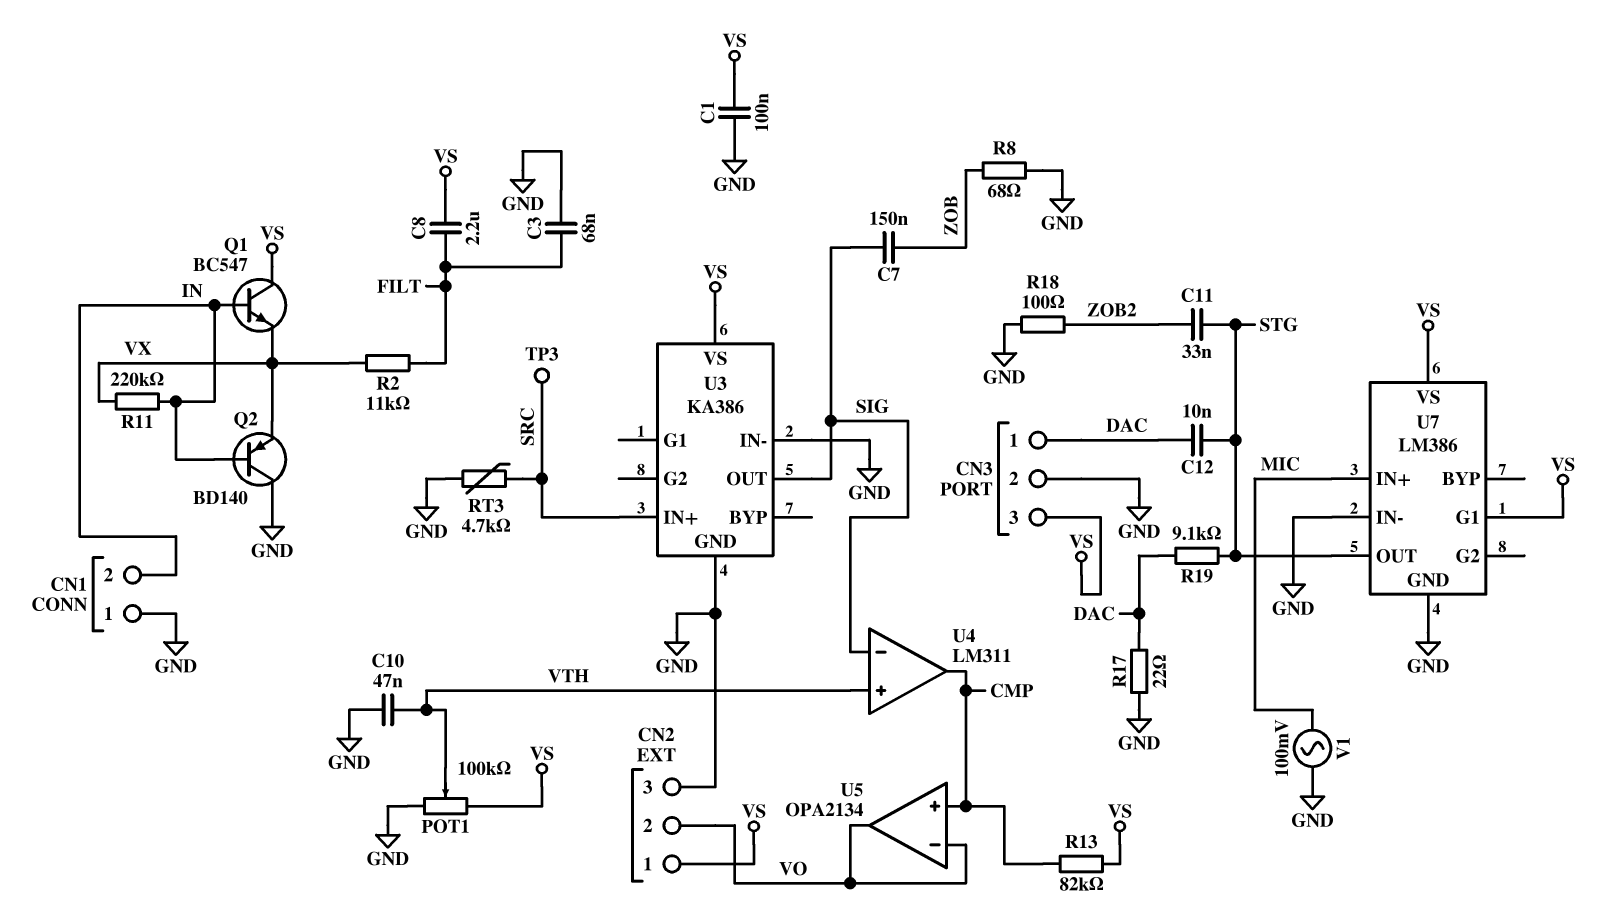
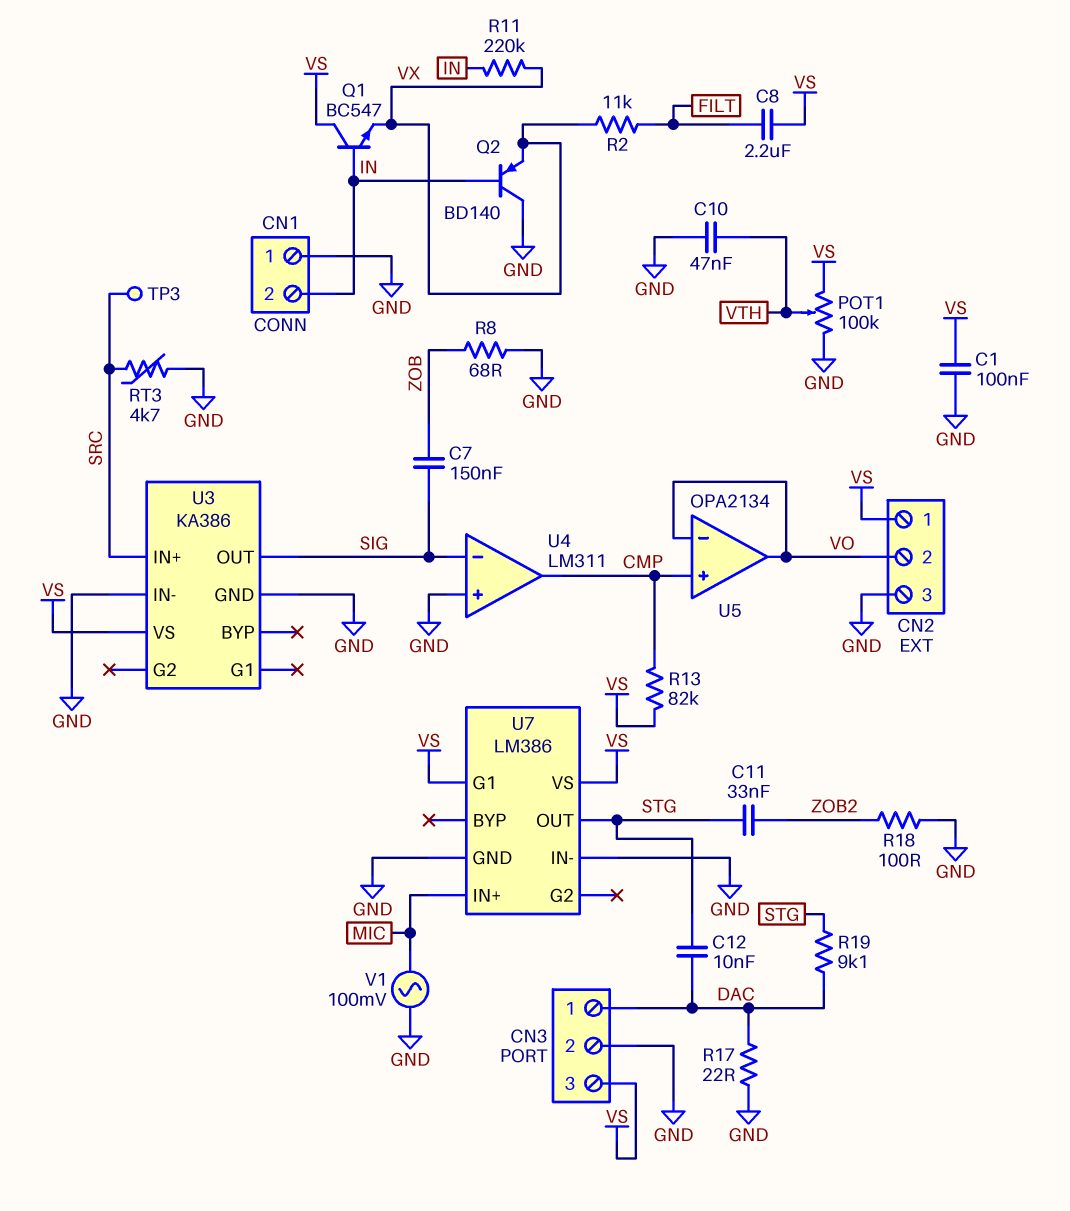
C3: 68nF (FILT, GND) -> none
U4 pin in+: VTH -> GND

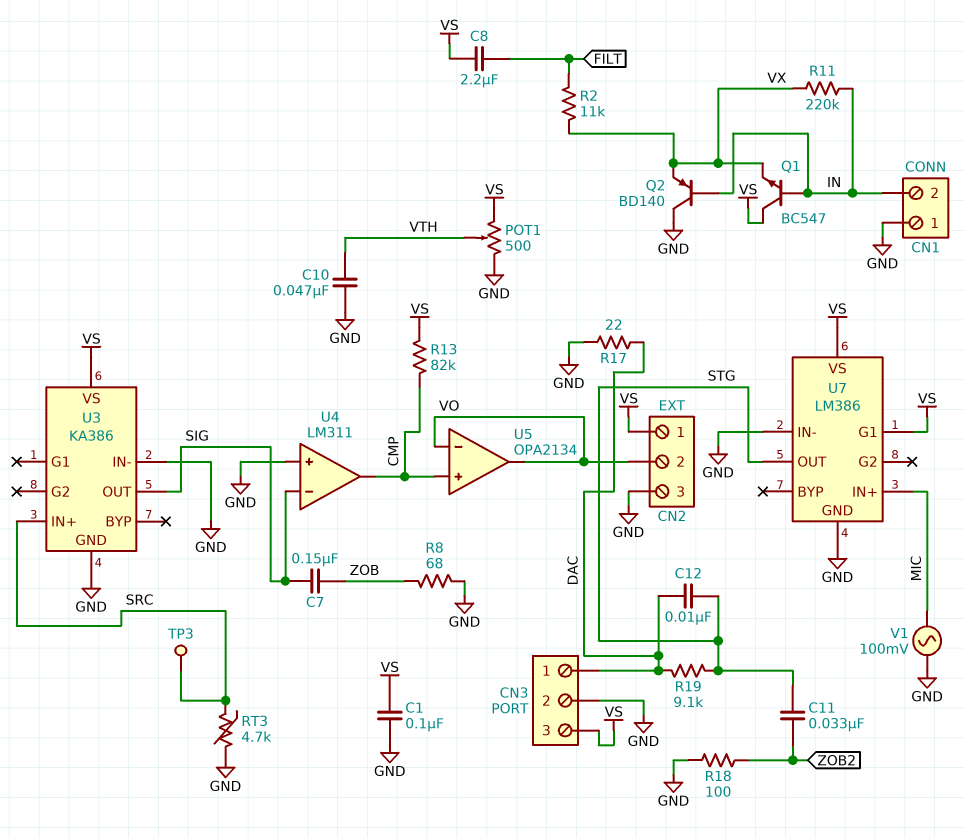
POT1: 100k (GND, VS, wiper VTH) -> 500 (GND, VS, wiper VTH)

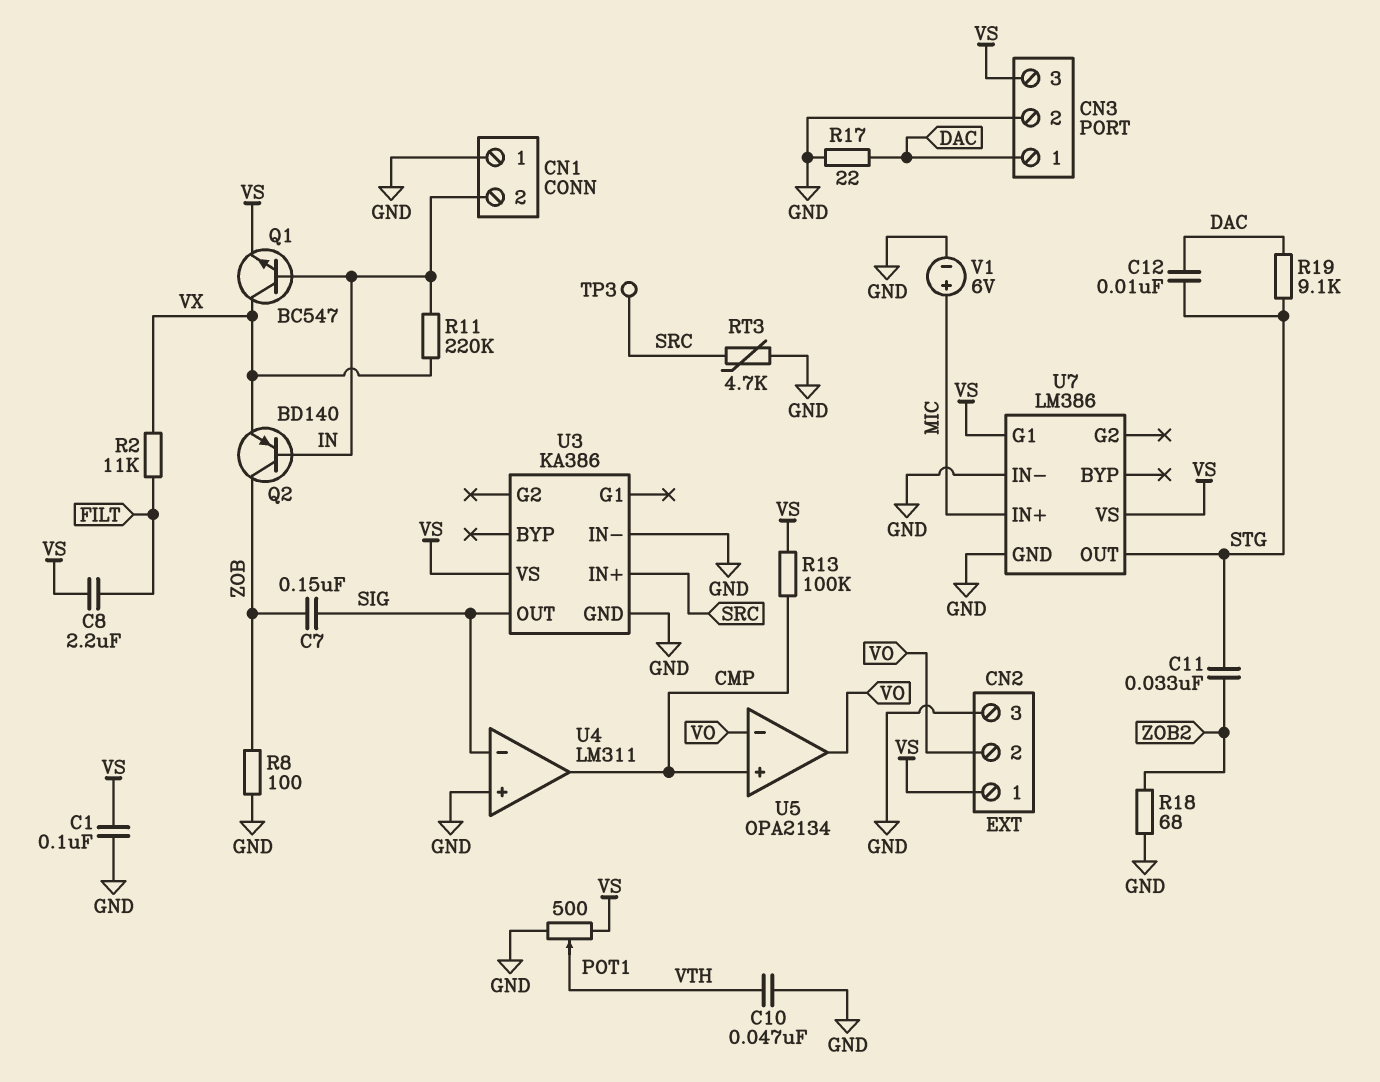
Q1: NPN BC547 (B IN, C VS, E VX) -> NPN BC547 (B IN, C VX, E VS)
Q2: PNP BD140 (B IN, C GND, E VX) -> PNP BD140 (B IN, C ZOB, E VX)
R8: 68 (GND, ZOB) -> 100 (GND, ZOB)
R13: 82k (CMP, VS) -> 100k (CMP, VS)
R18: 100 (GND, ZOB2) -> 68 (GND, ZOB2)
V1: AC 100mV (GND, MIC) -> 6V (plus MIC, minus GND)

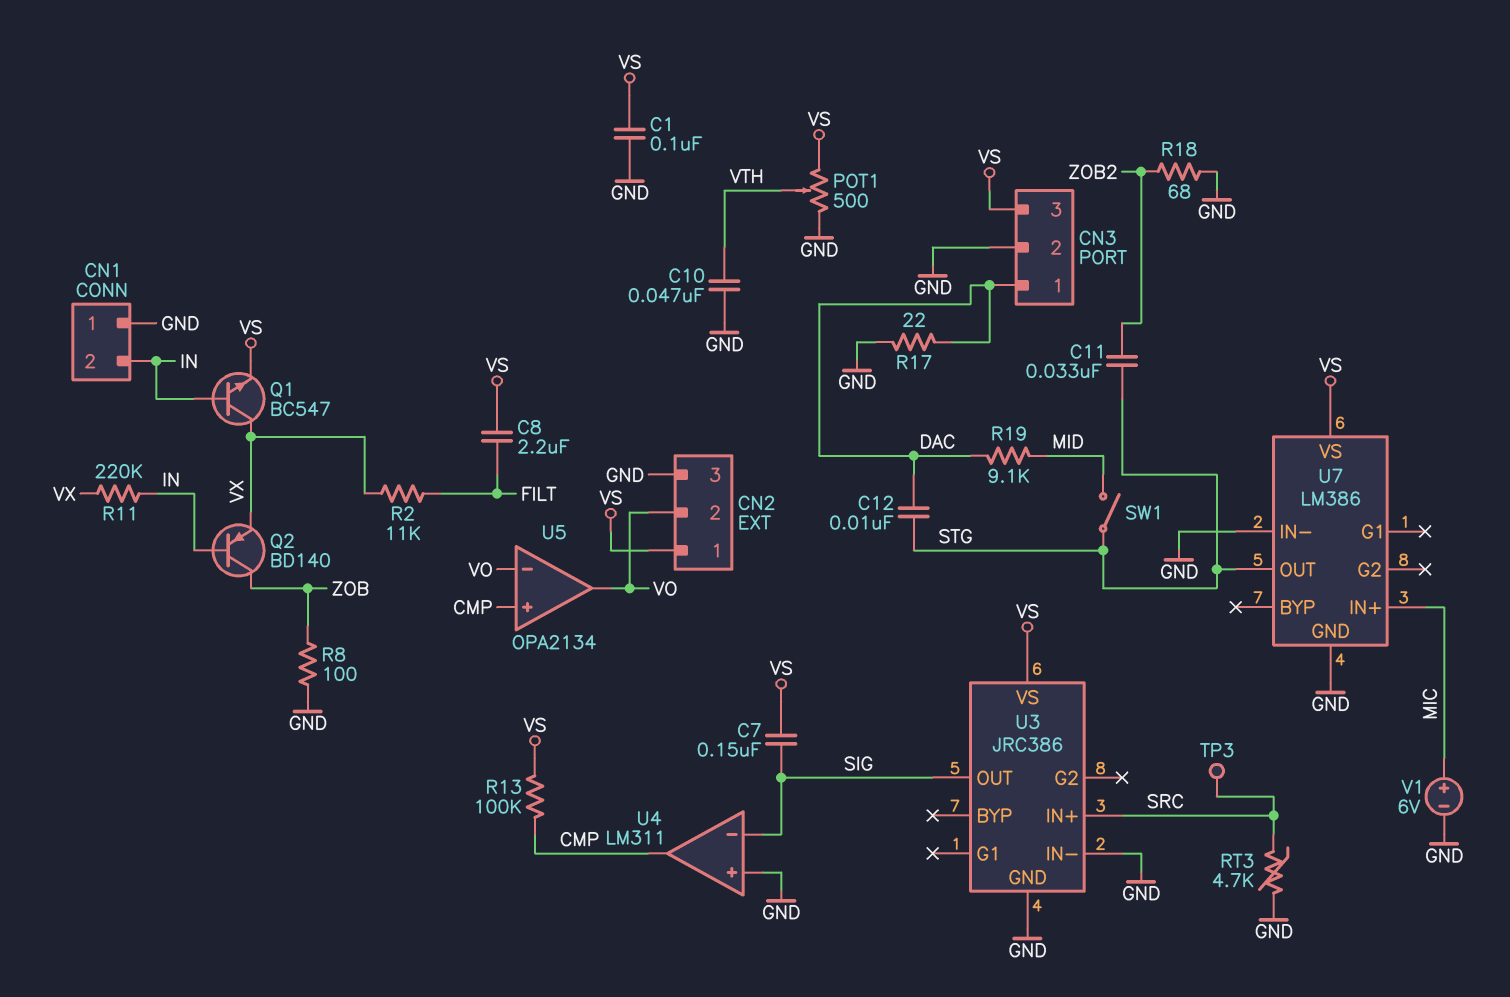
C7: 150nF (SIG, ZOB) -> 150nF (SIG, VS)
R19: 9.1k (DAC, STG) -> 9.1k (DAC, MID)
SW1: none -> switch (MID, STG)
U3: KA386 -> JRC386
U7 pin G1: VS -> none

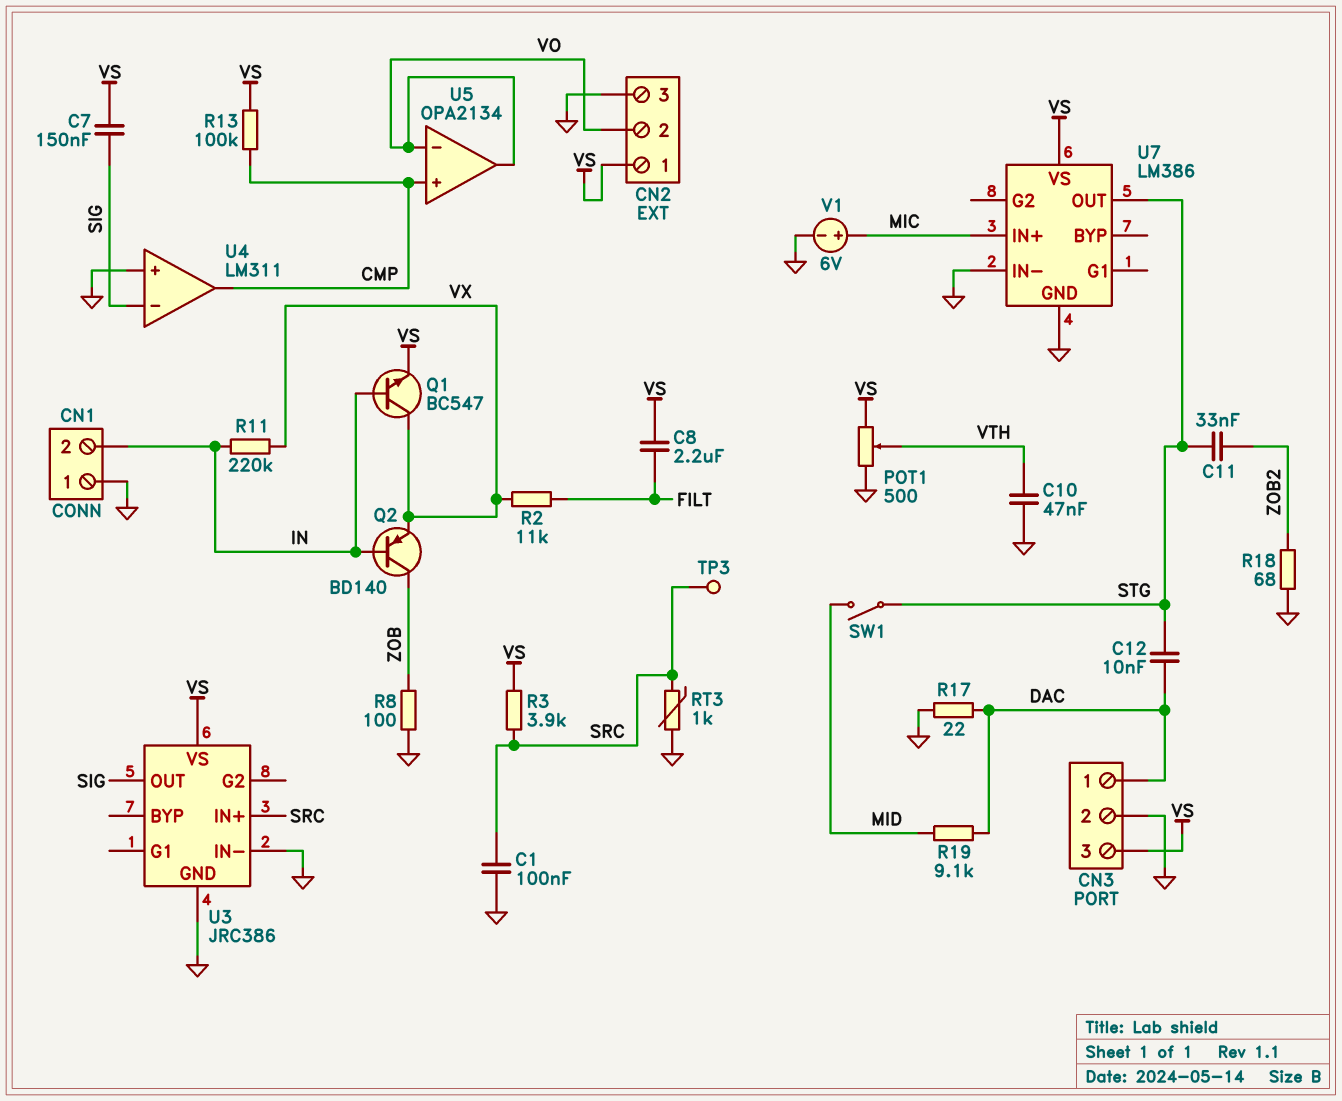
C1: 100nF (GND, VS) -> 100nF (GND, SRC)
R3: none -> 3.9k (SRC, VS)
RT3: 4.7k (GND, SRC) -> 1k (GND, SRC)

